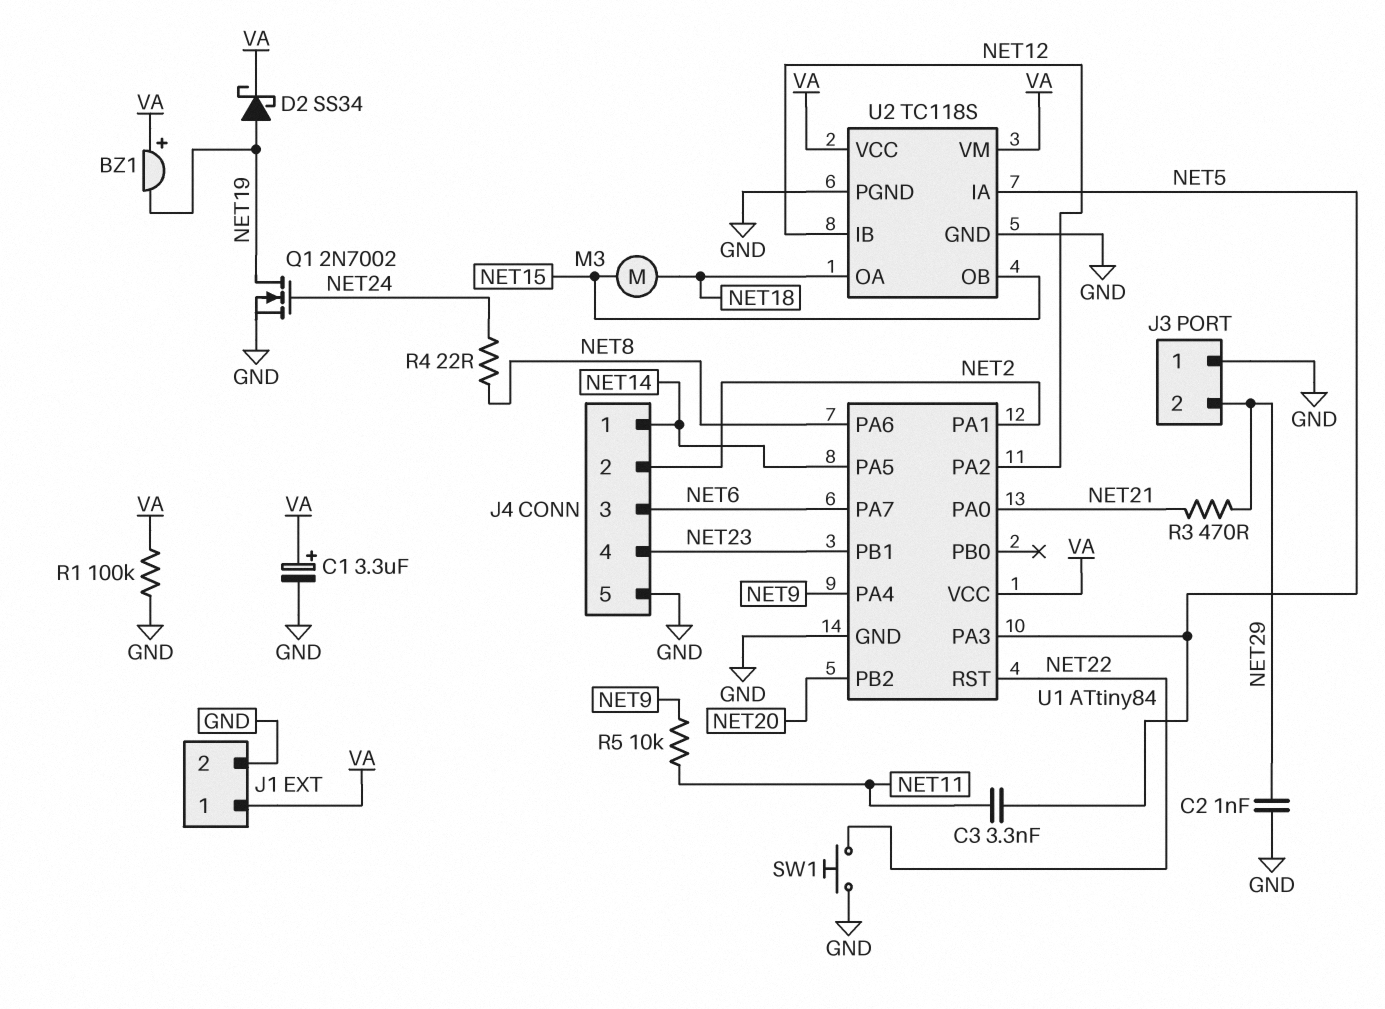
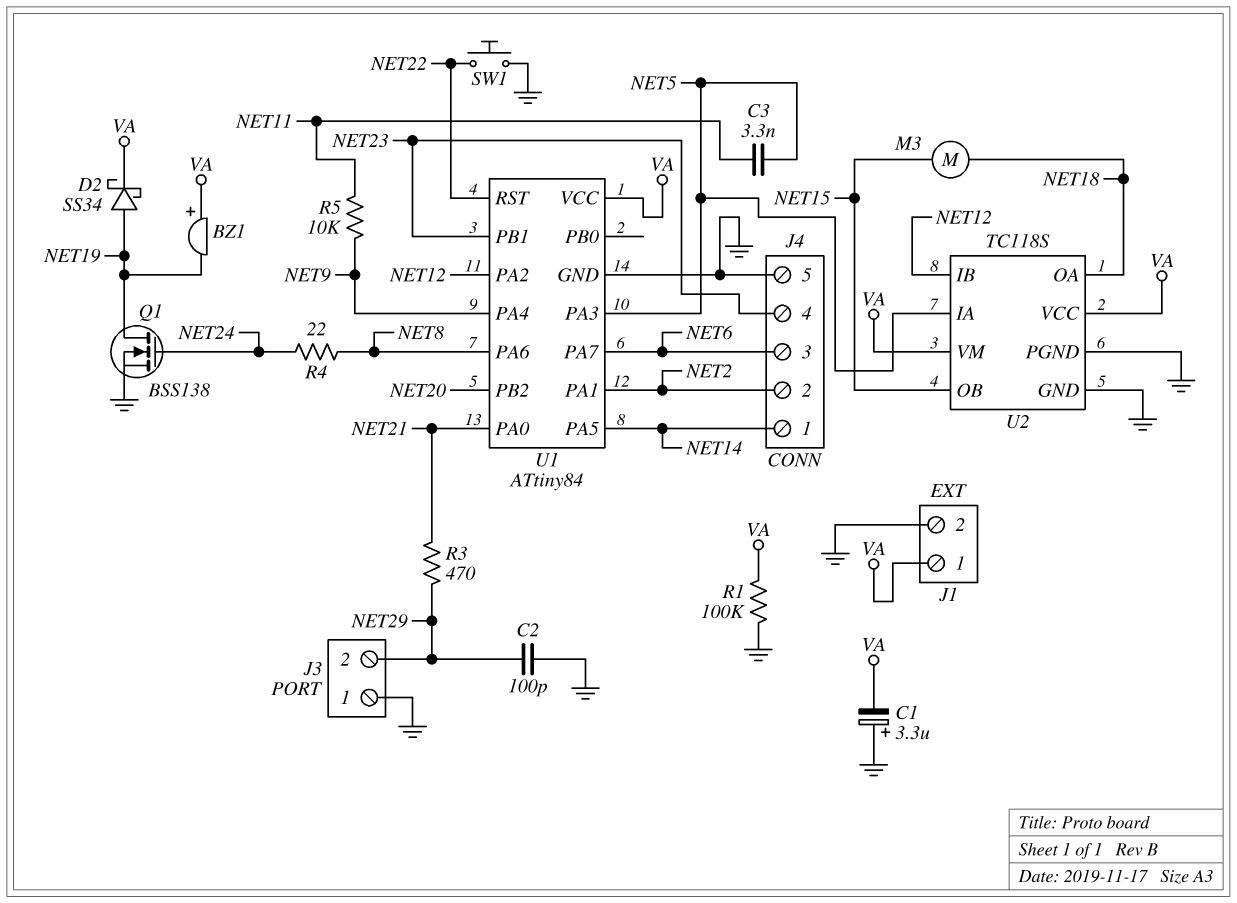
C1: 3.3uF (plus VA, minus GND) -> 3.3uF (plus GND, minus VA)
C2: 1nF (GND, NET29) -> 100pF (GND, NET29)
Q1: NMOS 2N7002 (G NET24, D NET19, S GND) -> NMOS BSS138 (G NET24, D NET19, S GND)

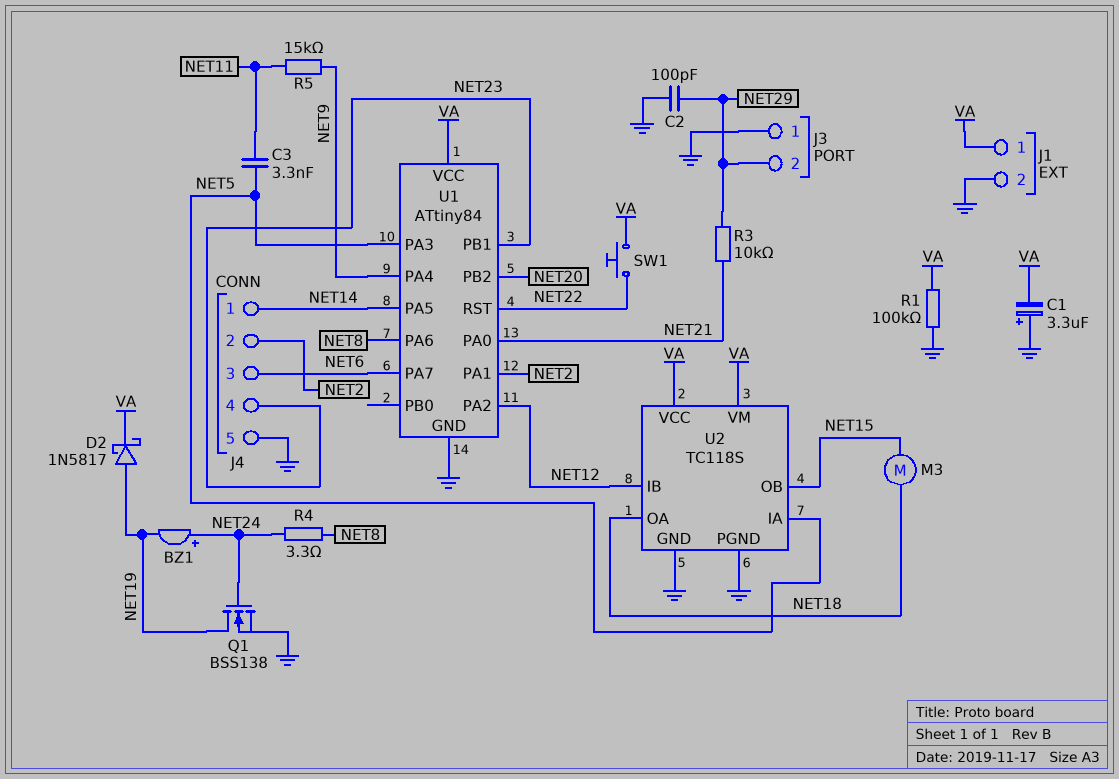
BZ1: buzzer (plus VA, minus NET19) -> buzzer (plus NET24, minus NET19)
D2: schottky SS34 (A NET19, K VA) -> schottky 1N5817 (A NET19, K VA)
R3: 470 (NET21, NET29) -> 10k (NET21, NET29)
R4: 22 (NET8, NET24) -> 3.3 (NET8, NET24)
R5: 10k (NET9, NET11) -> 15k (NET9, NET11)
SW1: button (GND, NET22) -> button (NET22, VA)

